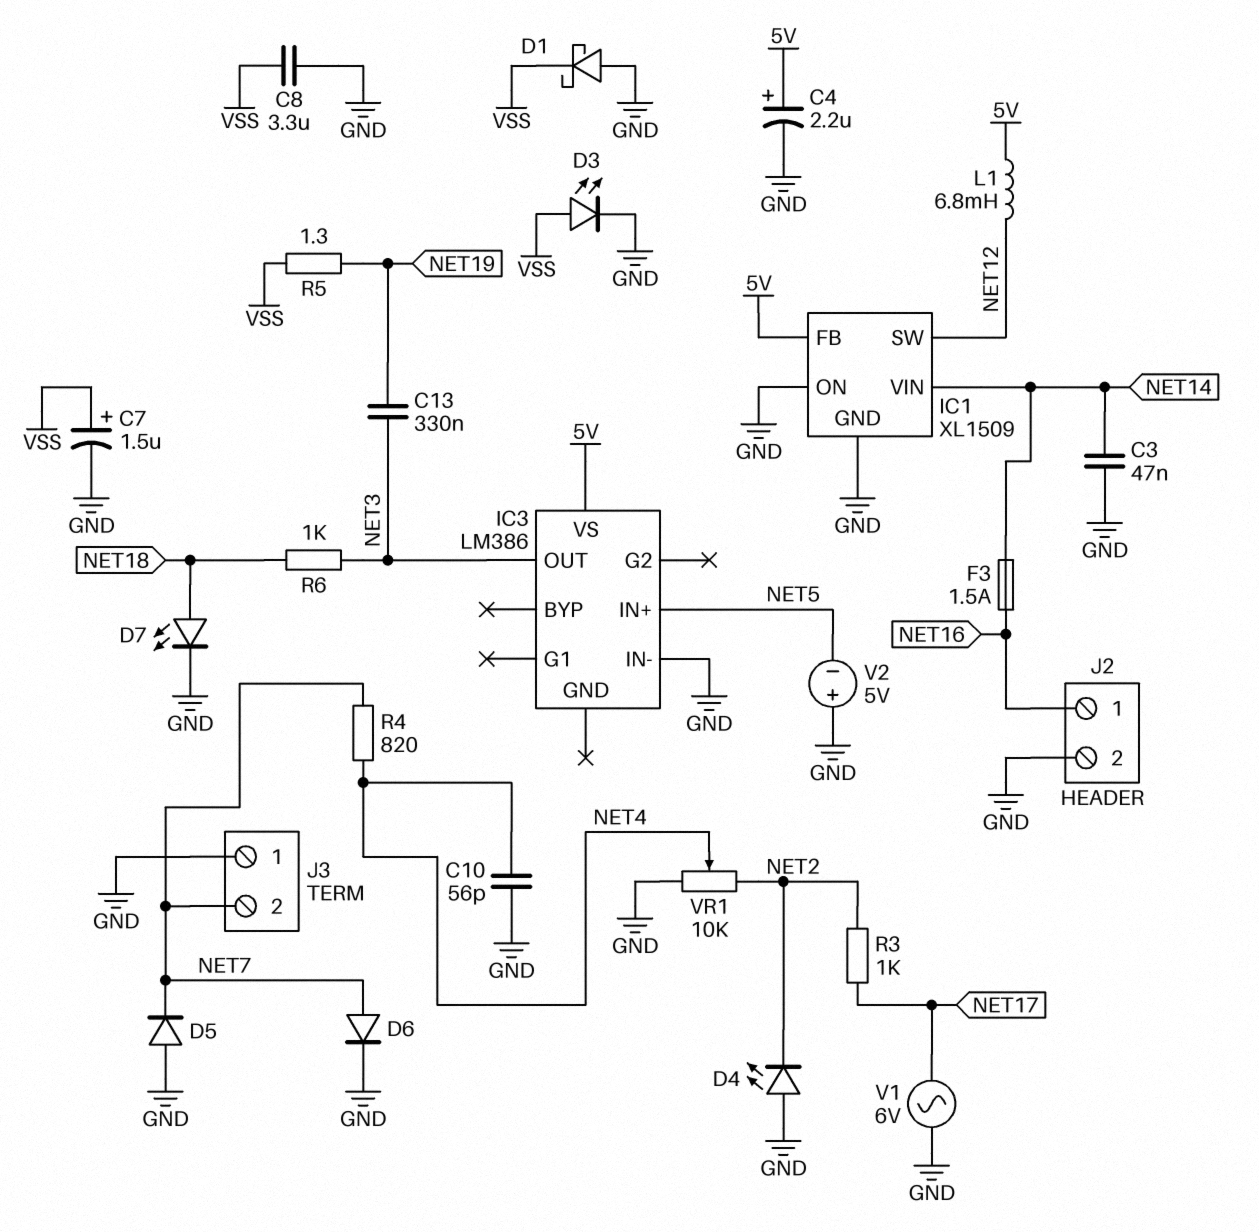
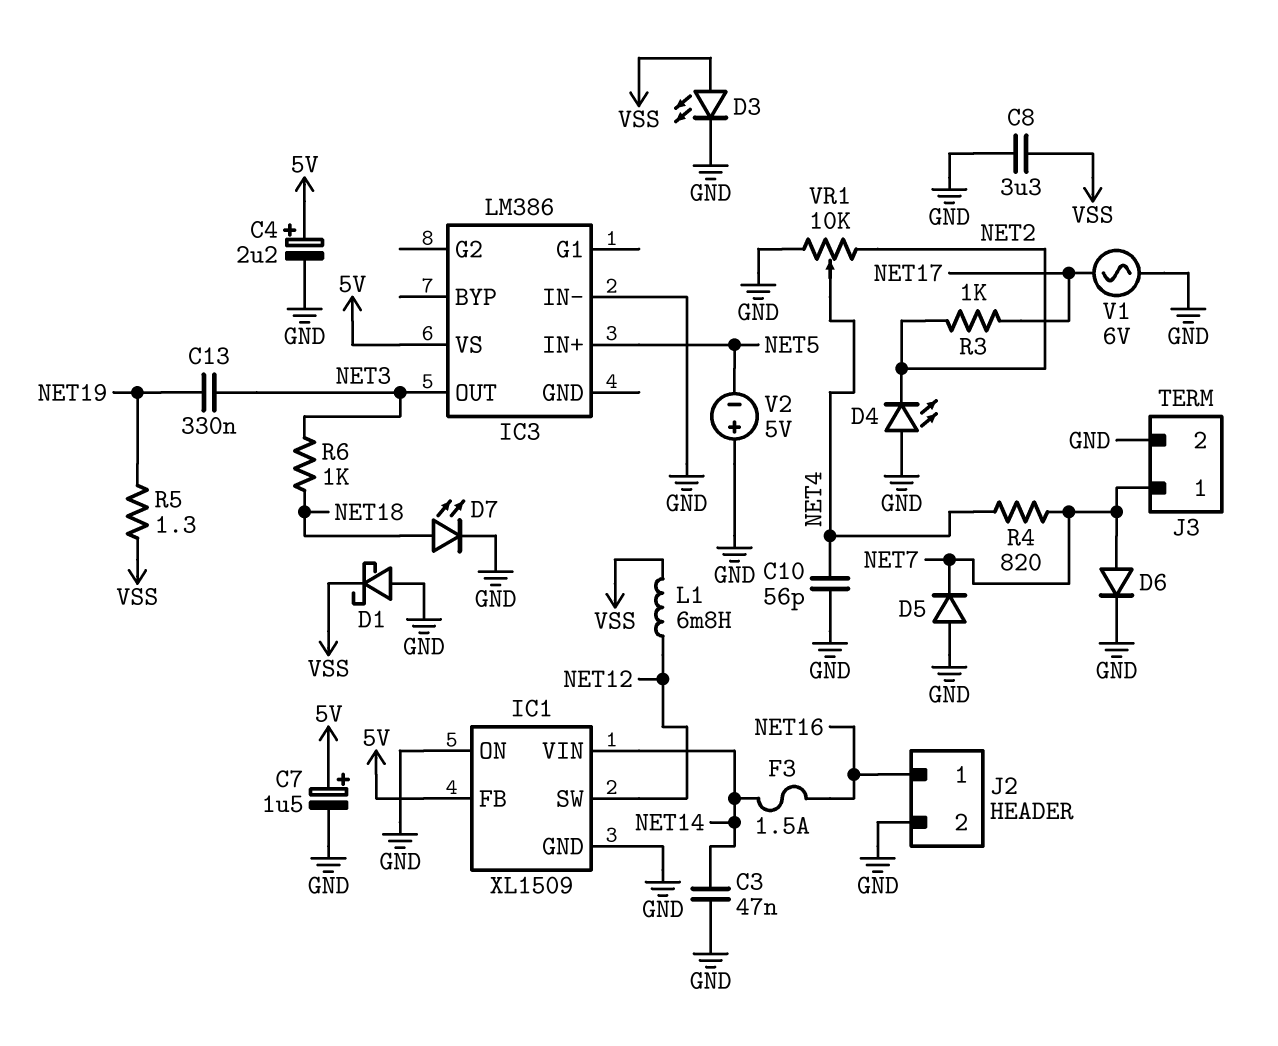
C7: 1.5uF (plus VSS, minus GND) -> 1.5uF (plus 5V, minus GND)
J3 pin 1: GND -> NET7
J3 pin 2: NET7 -> GND
L1: 6.8mH (5V, NET12) -> 6.8mH (NET12, VSS)

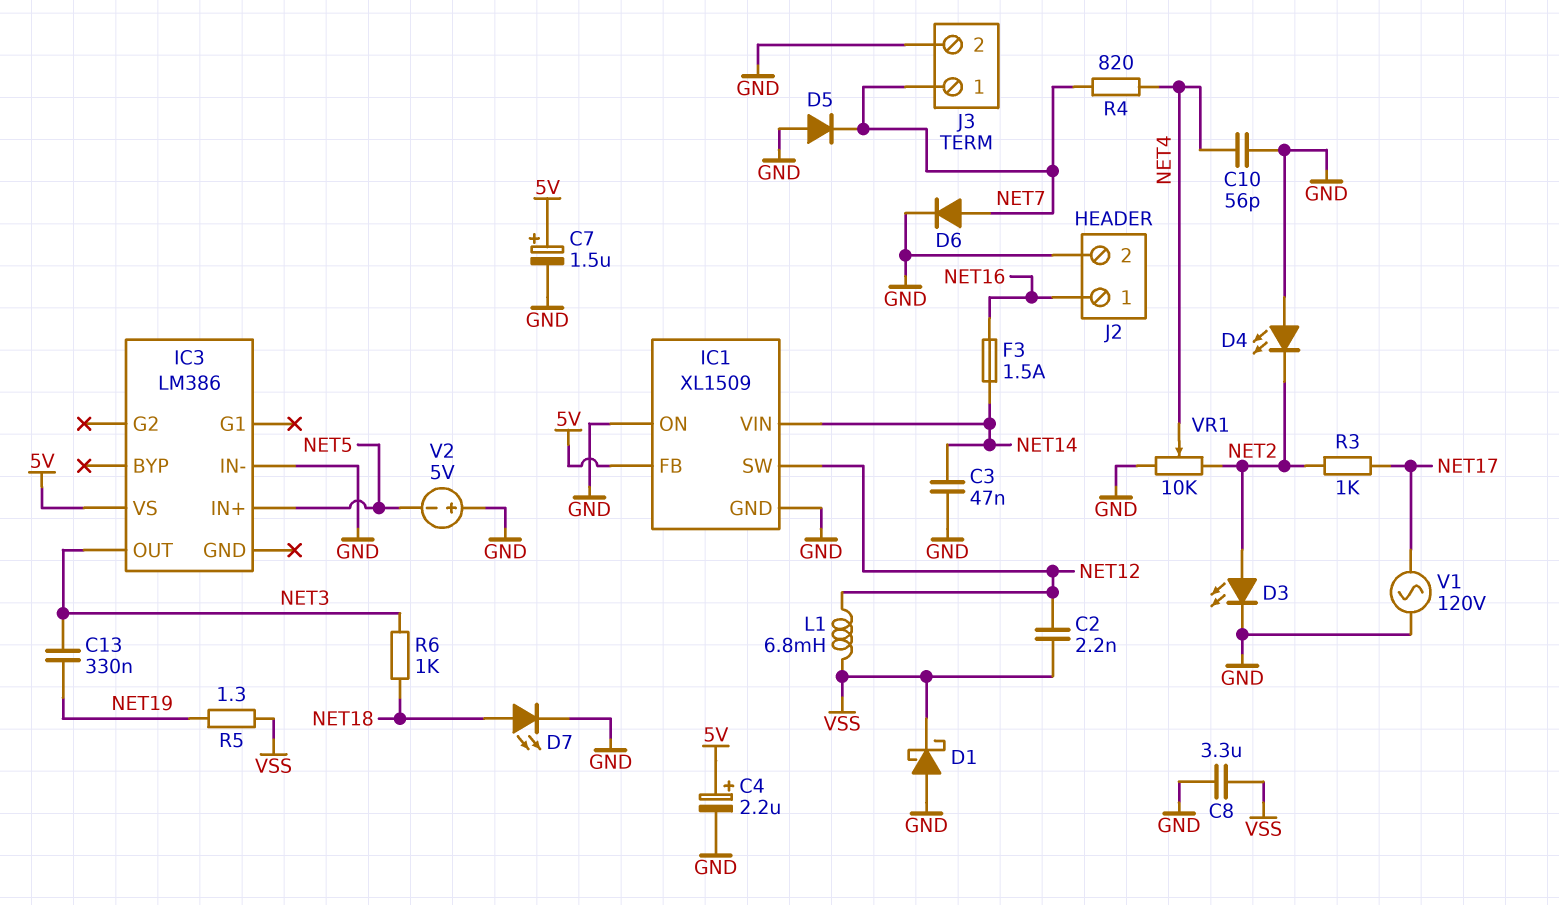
C2: none -> 2.2nF (NET12, VSS)
D3: LED (A VSS, K GND) -> LED (A NET2, K GND)
V1: AC 6V (GND, NET17) -> AC 120V (GND, NET17)

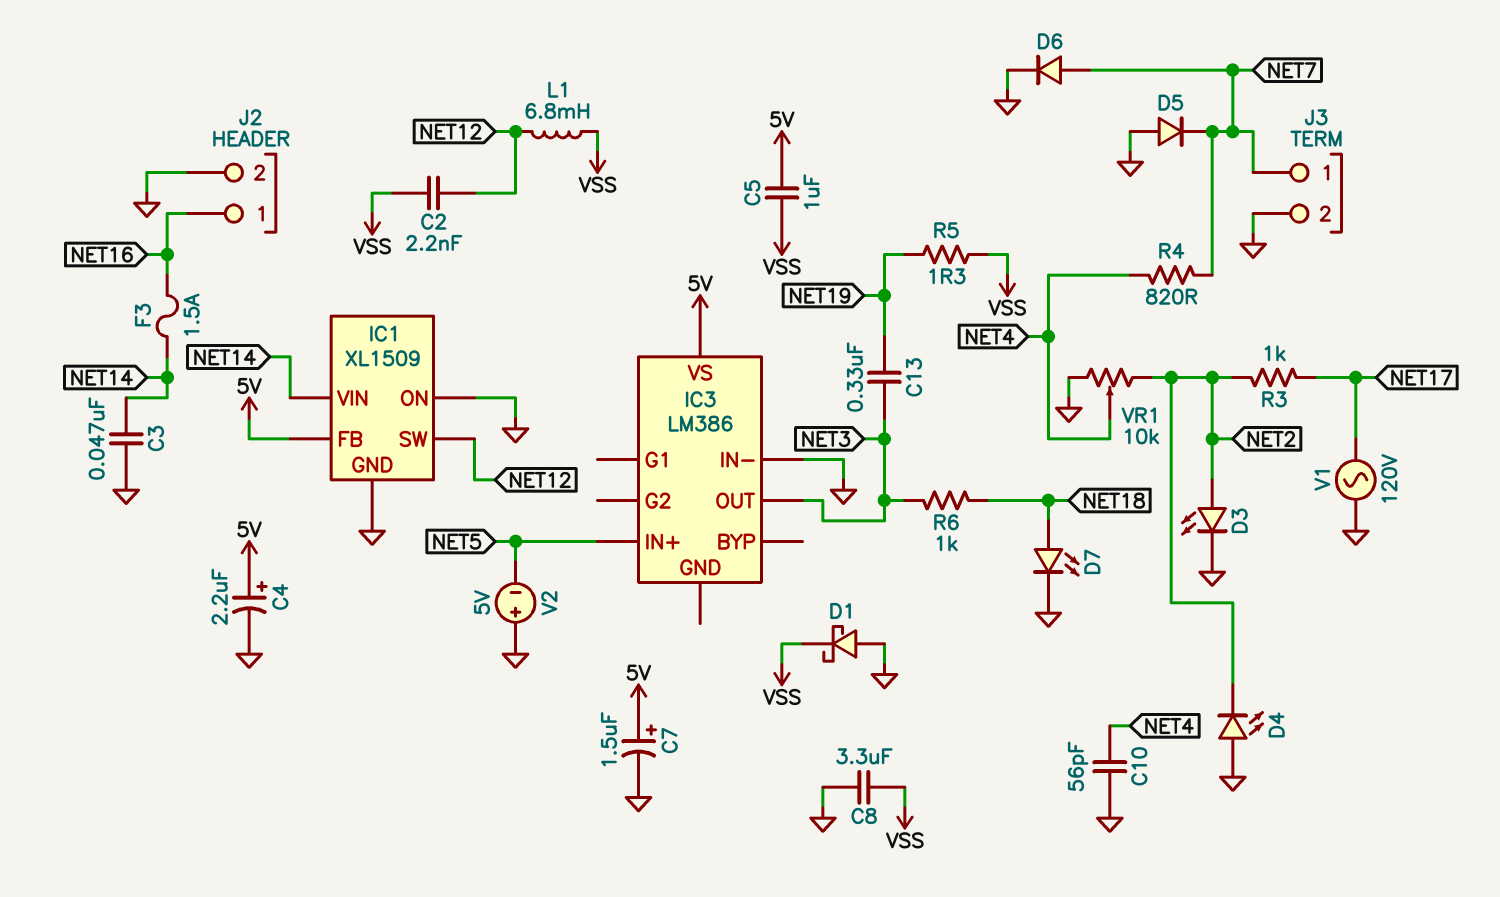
C5: none -> 1uF (5V, VSS)

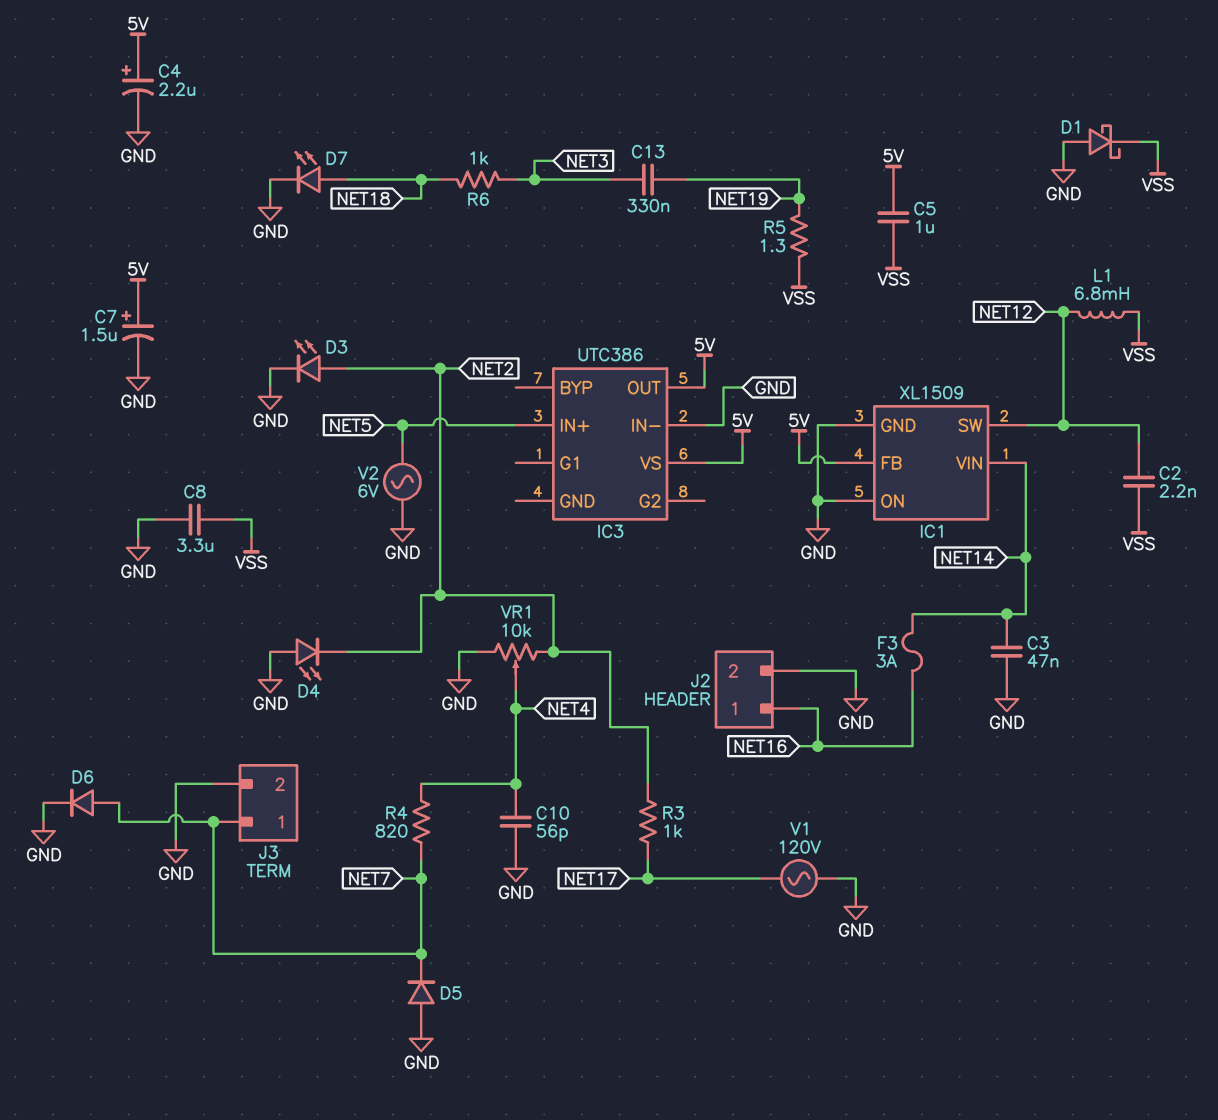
F3: 1.5A (NET14, NET16) -> 3A (NET14, NET16)
IC3: LM386 -> UTC386
IC3 pin OUT: NET3 -> 5V
V2: 5V (plus GND, minus NET5) -> AC 6V (GND, NET5)

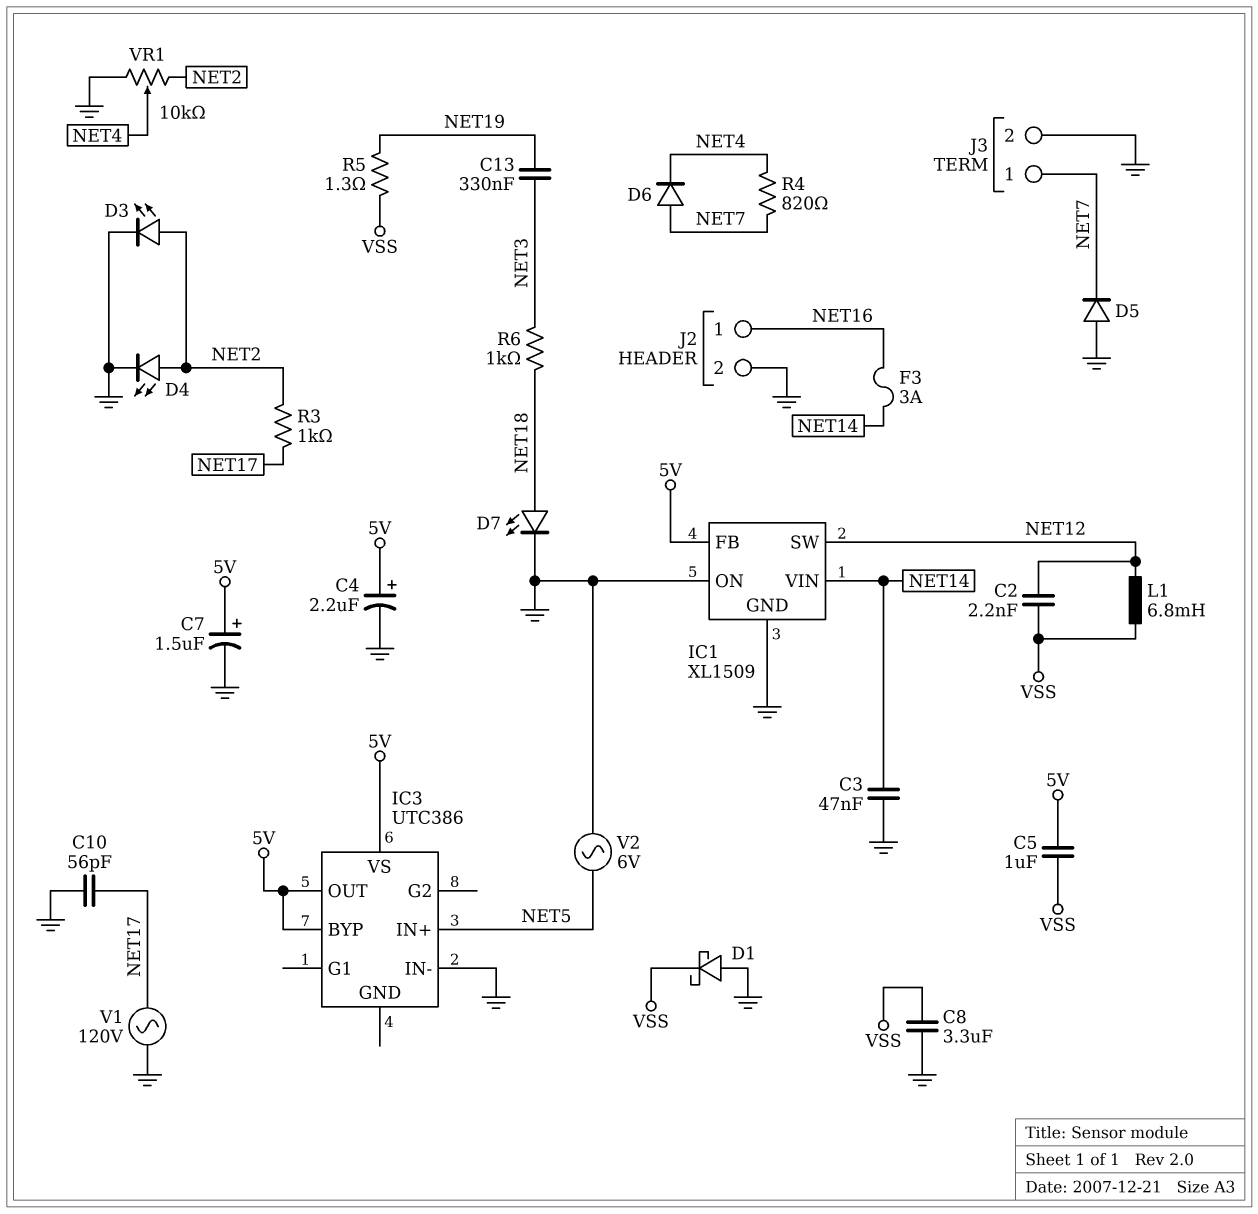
C10: 56pF (GND, NET4) -> 56pF (GND, NET17)
D4: LED (A GND, K NET2) -> LED (A NET2, K GND)
D6: diode (A NET7, K GND) -> diode (A NET7, K NET4)
IC3 pin BYP: none -> 5V

